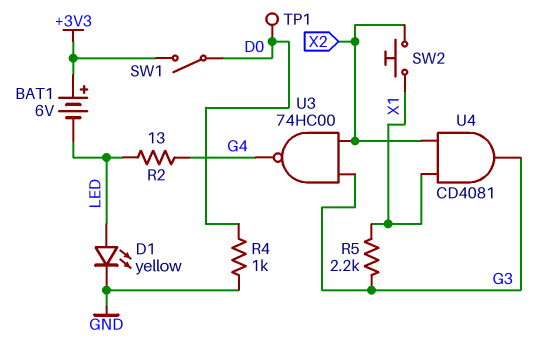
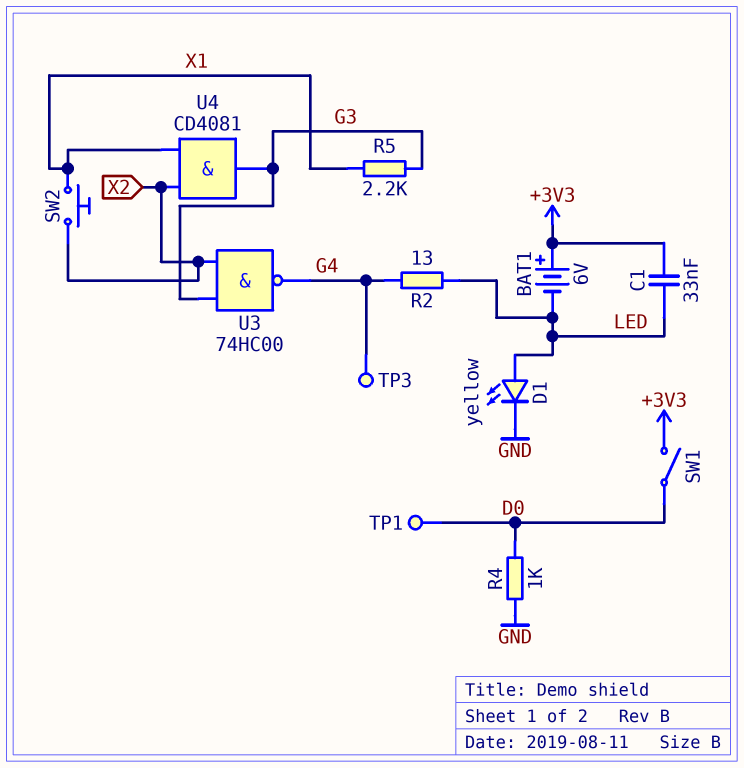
C1: none -> 33nF (+3V3, LED)
TP3: none -> test point (G4)

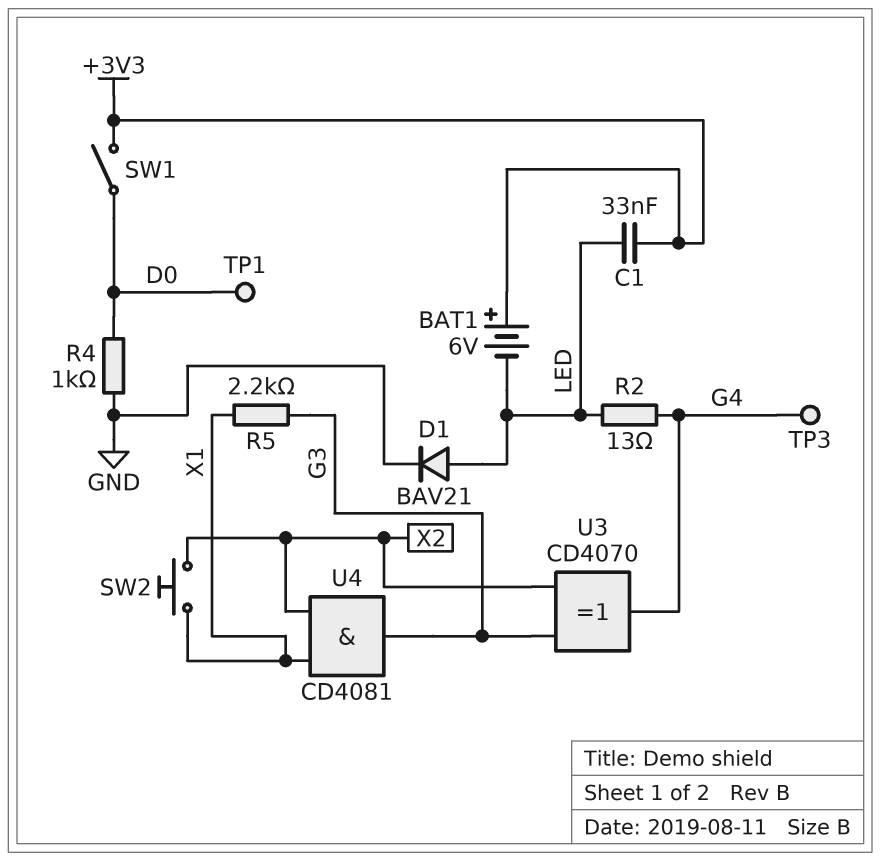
D1: LED yellow (A LED, K GND) -> diode BAV21 (A LED, K GND)
U3: NAND 74HC00 (in G3, in X2, out G4) -> XOR CD4070 (in G3, in X2, out G4)

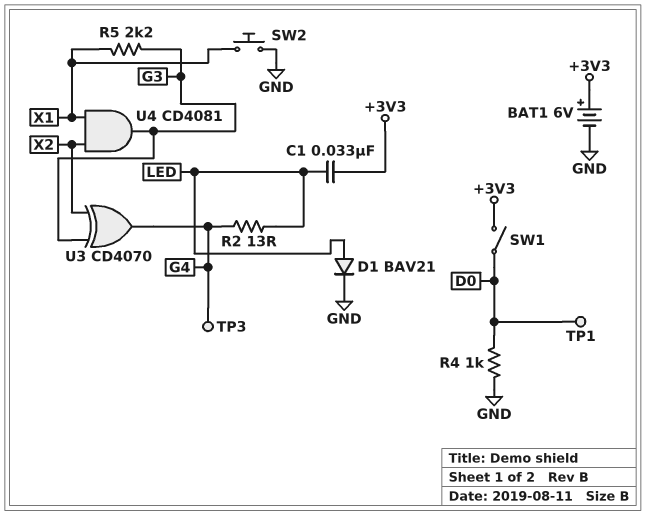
BAT1: 6V (plus +3V3, minus LED) -> 6V (plus +3V3, minus GND)
SW2: button (X1, X2) -> button (GND, X1)

